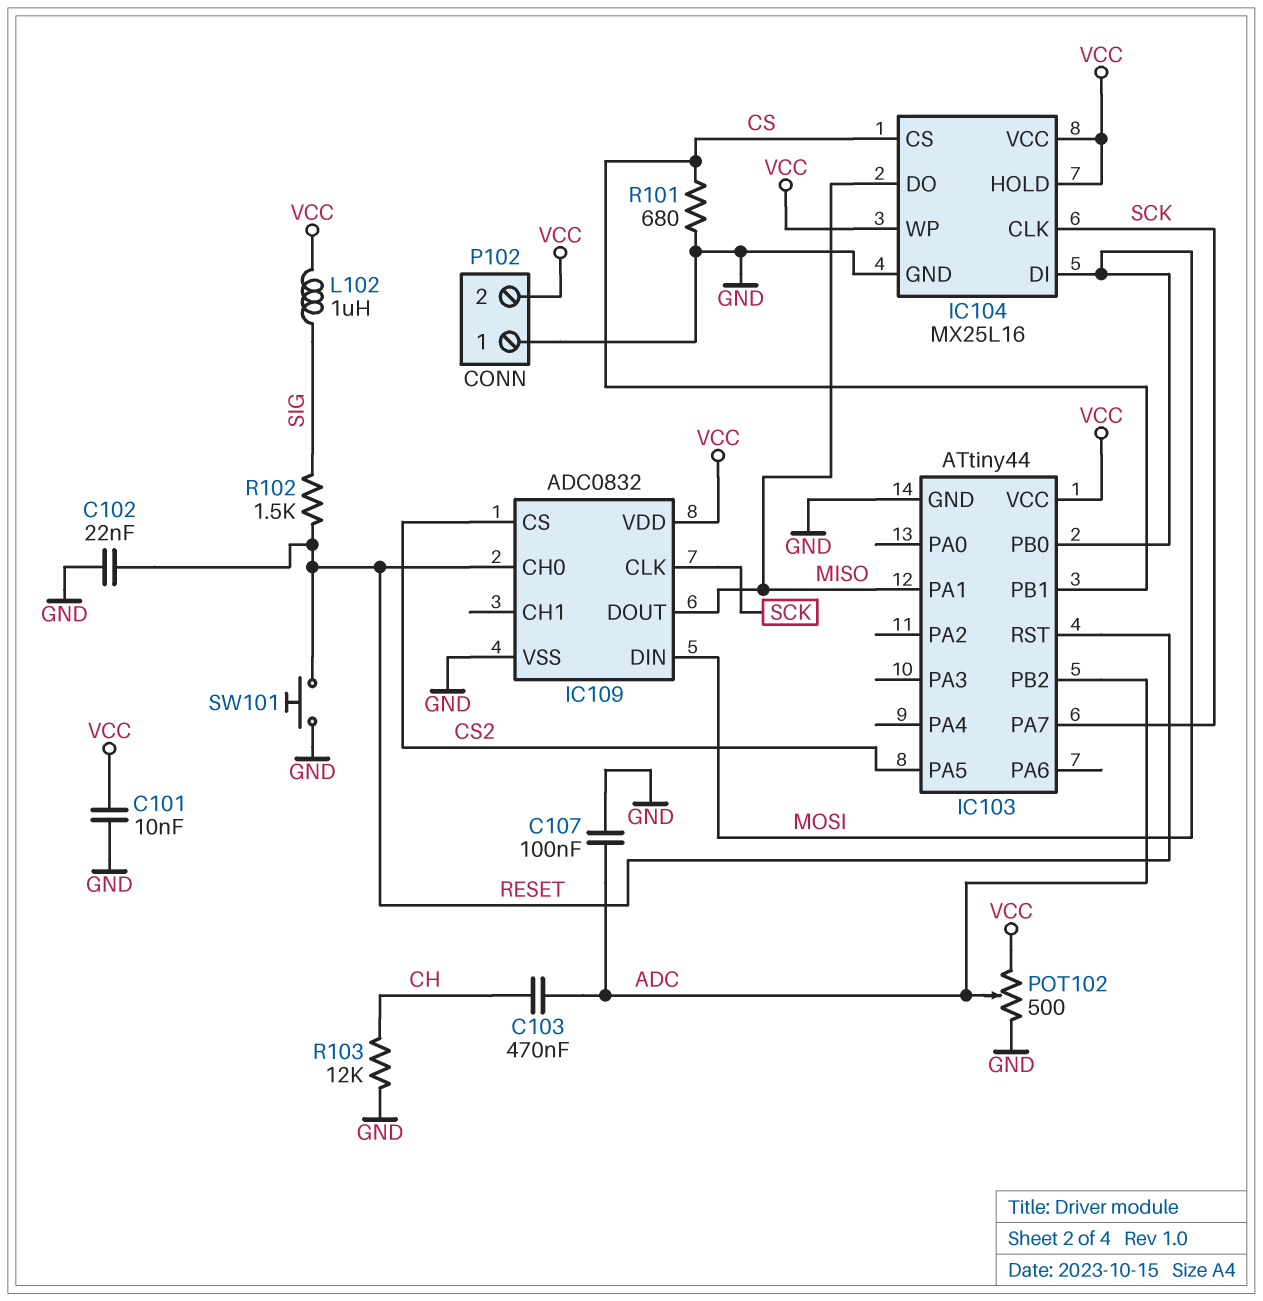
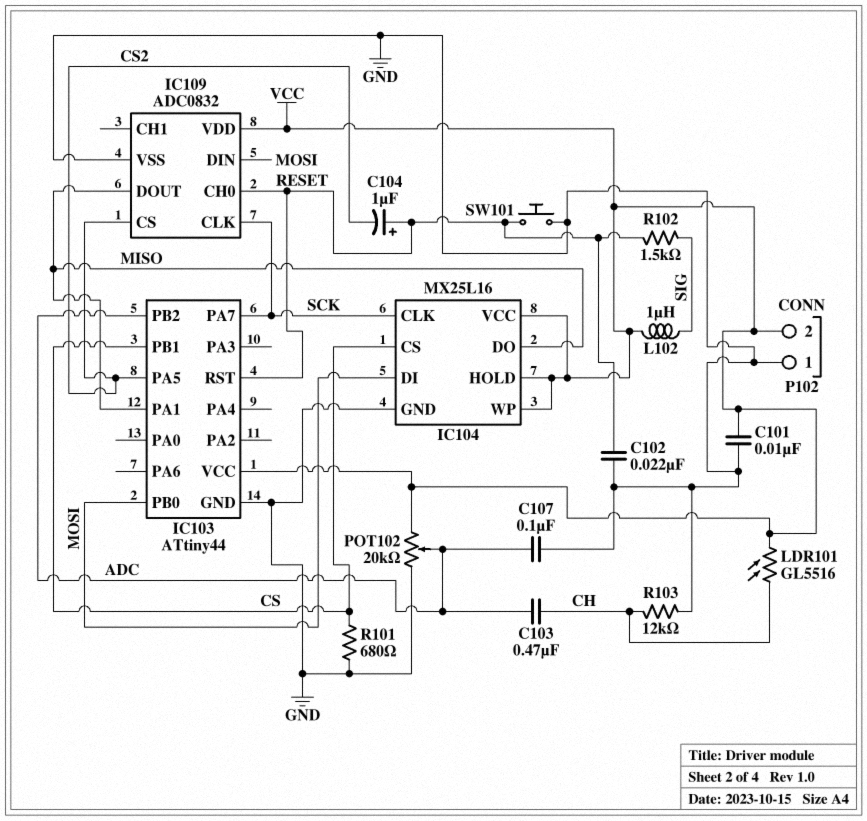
C104: none -> 1uF (plus RESET, minus CS2)
LDR101: none -> GL5516 (CH, VCC)
POT102: 500 (GND, VCC, wiper ADC) -> 20k (GND, VCC, wiper ADC)

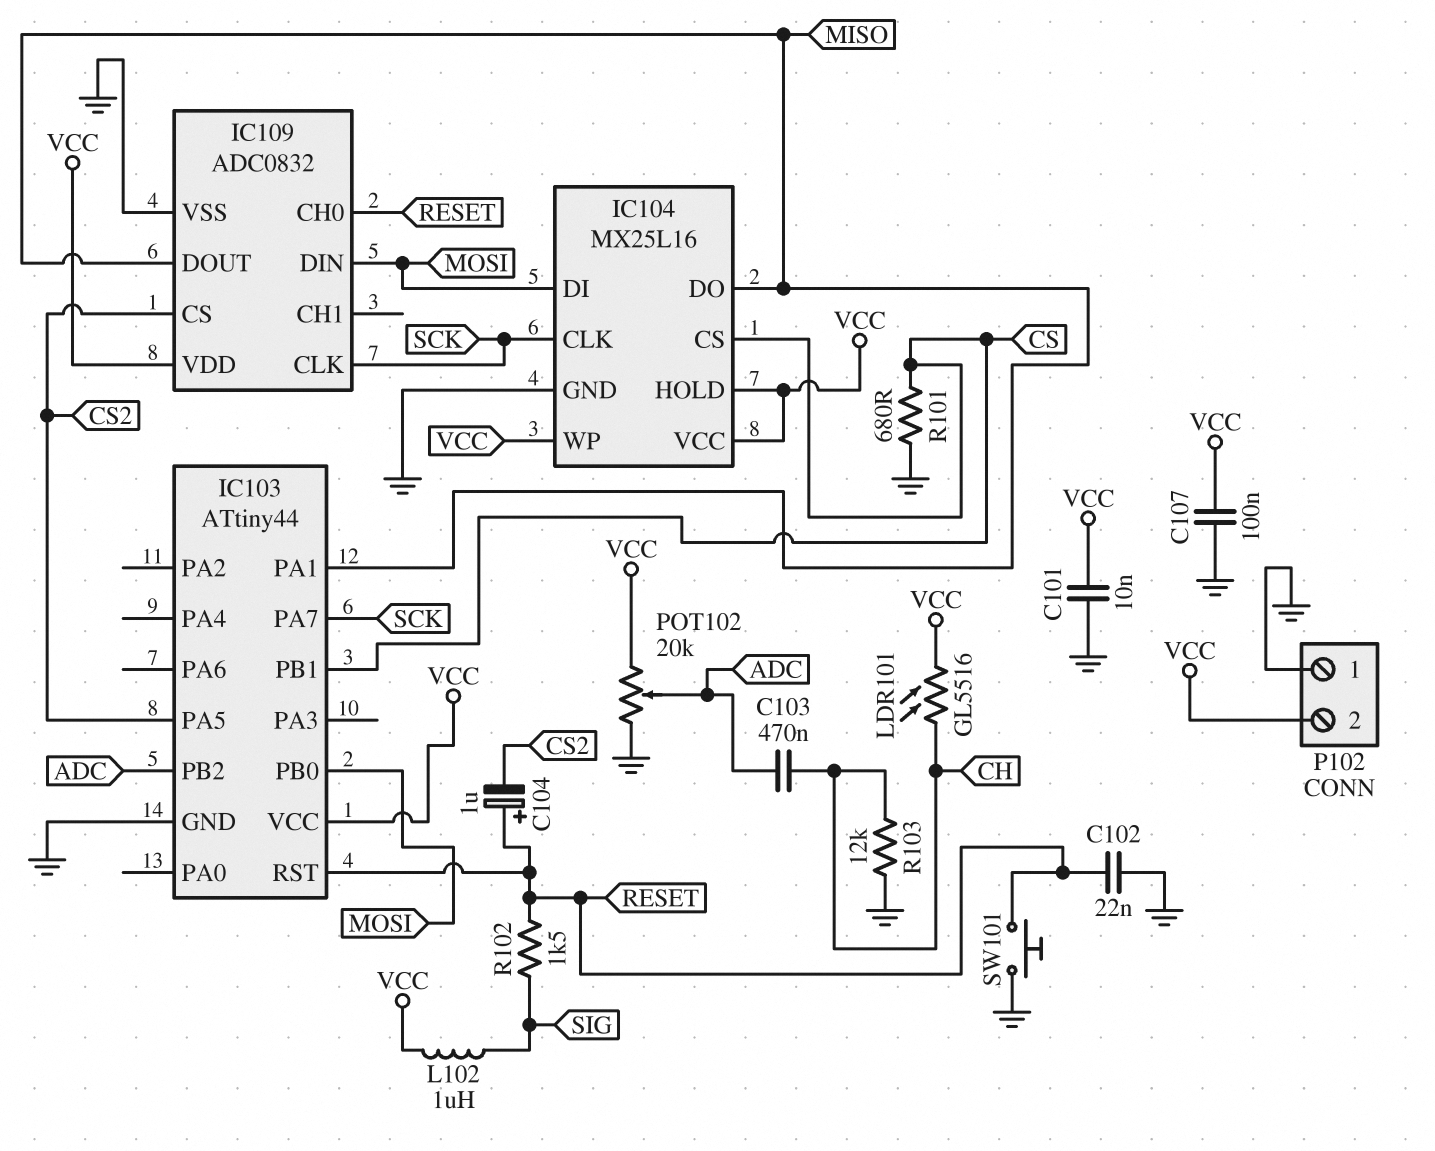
C107: 100nF (ADC, GND) -> 100nF (GND, VCC)

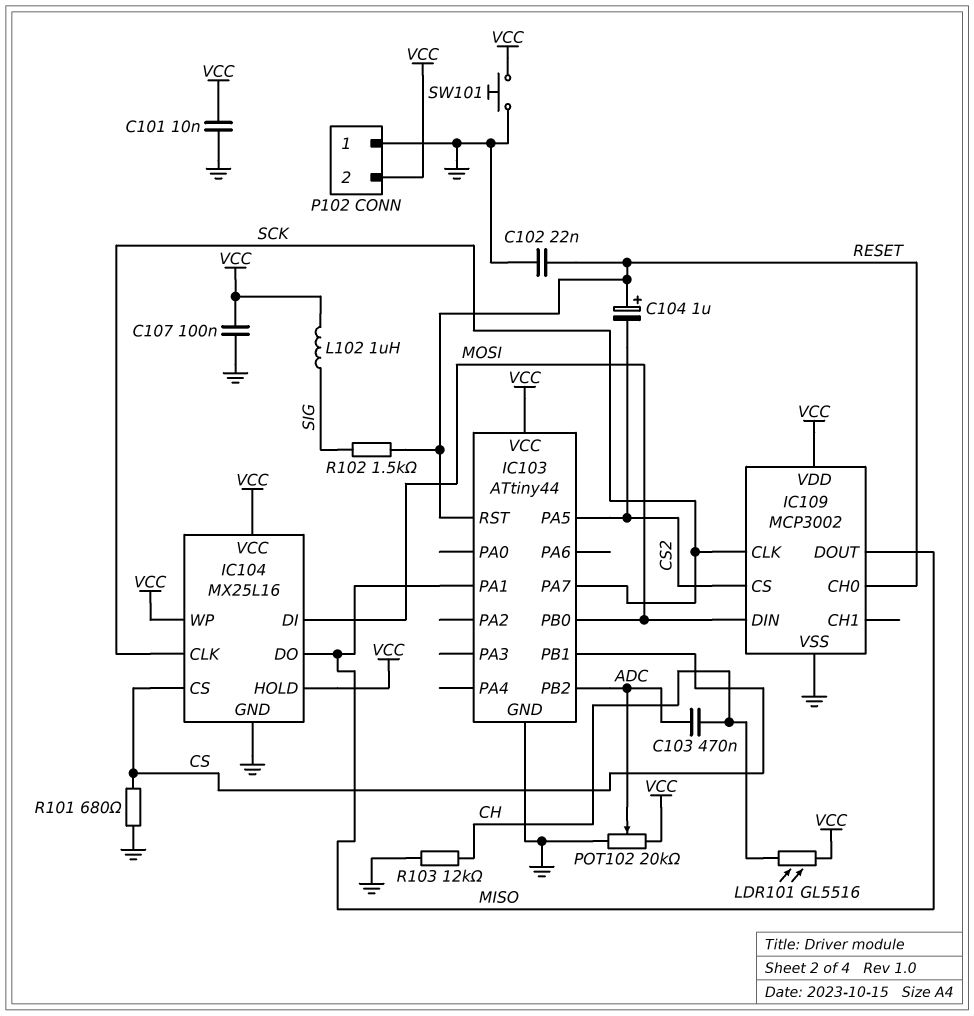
IC109: ADC0832 -> MCP3002
SW101: button (GND, RESET) -> button (GND, VCC)

